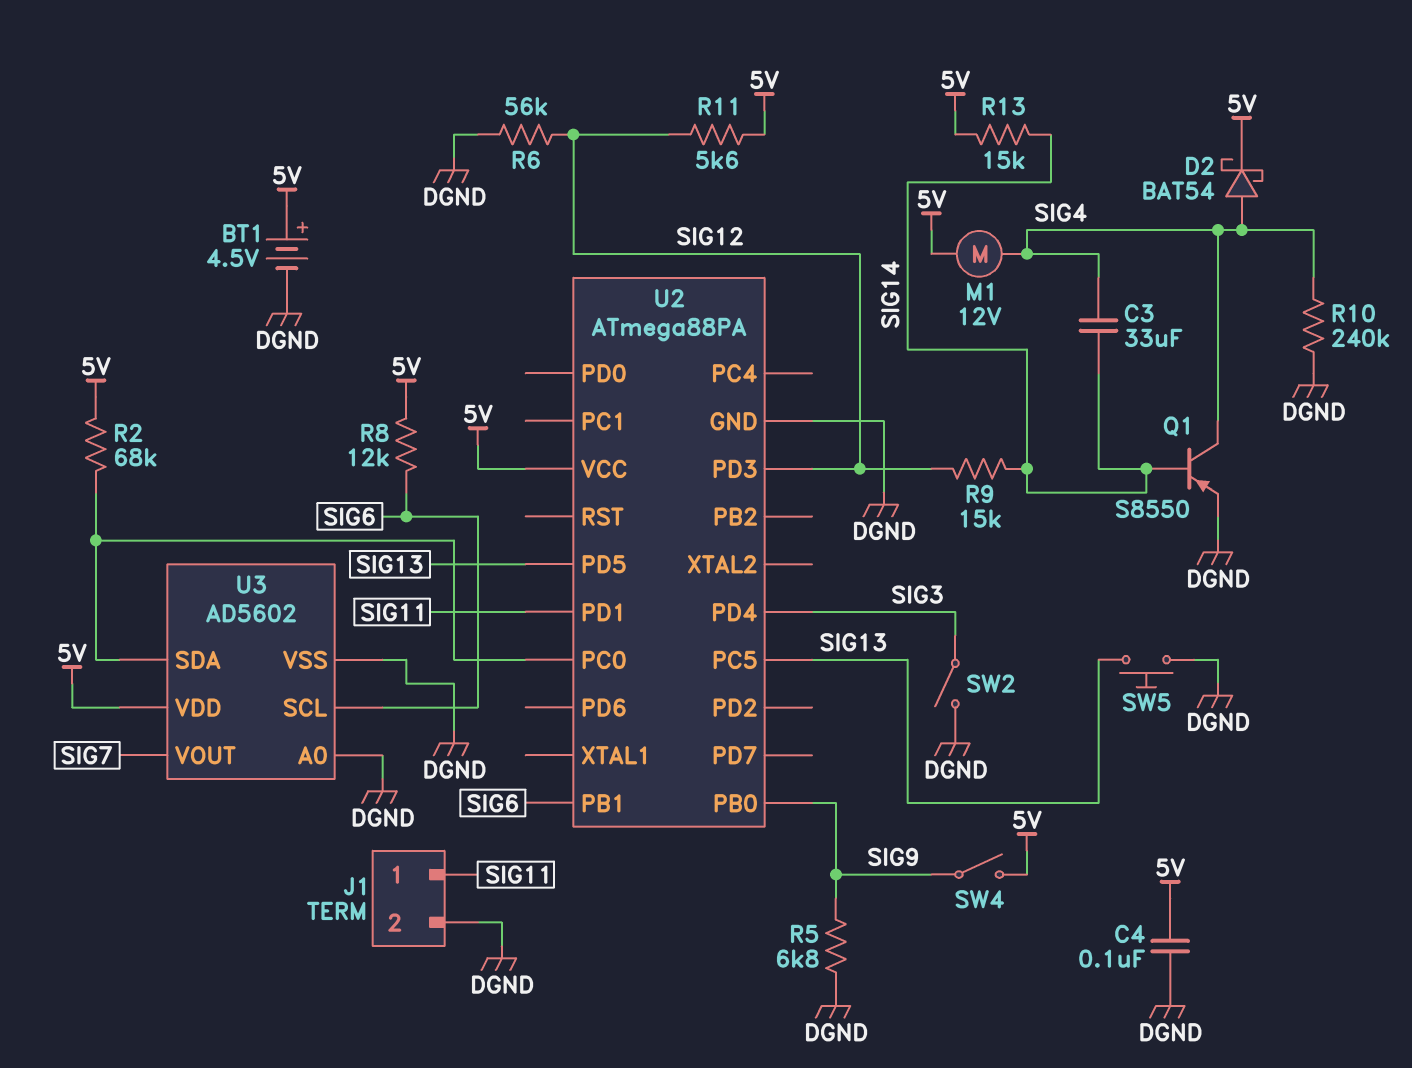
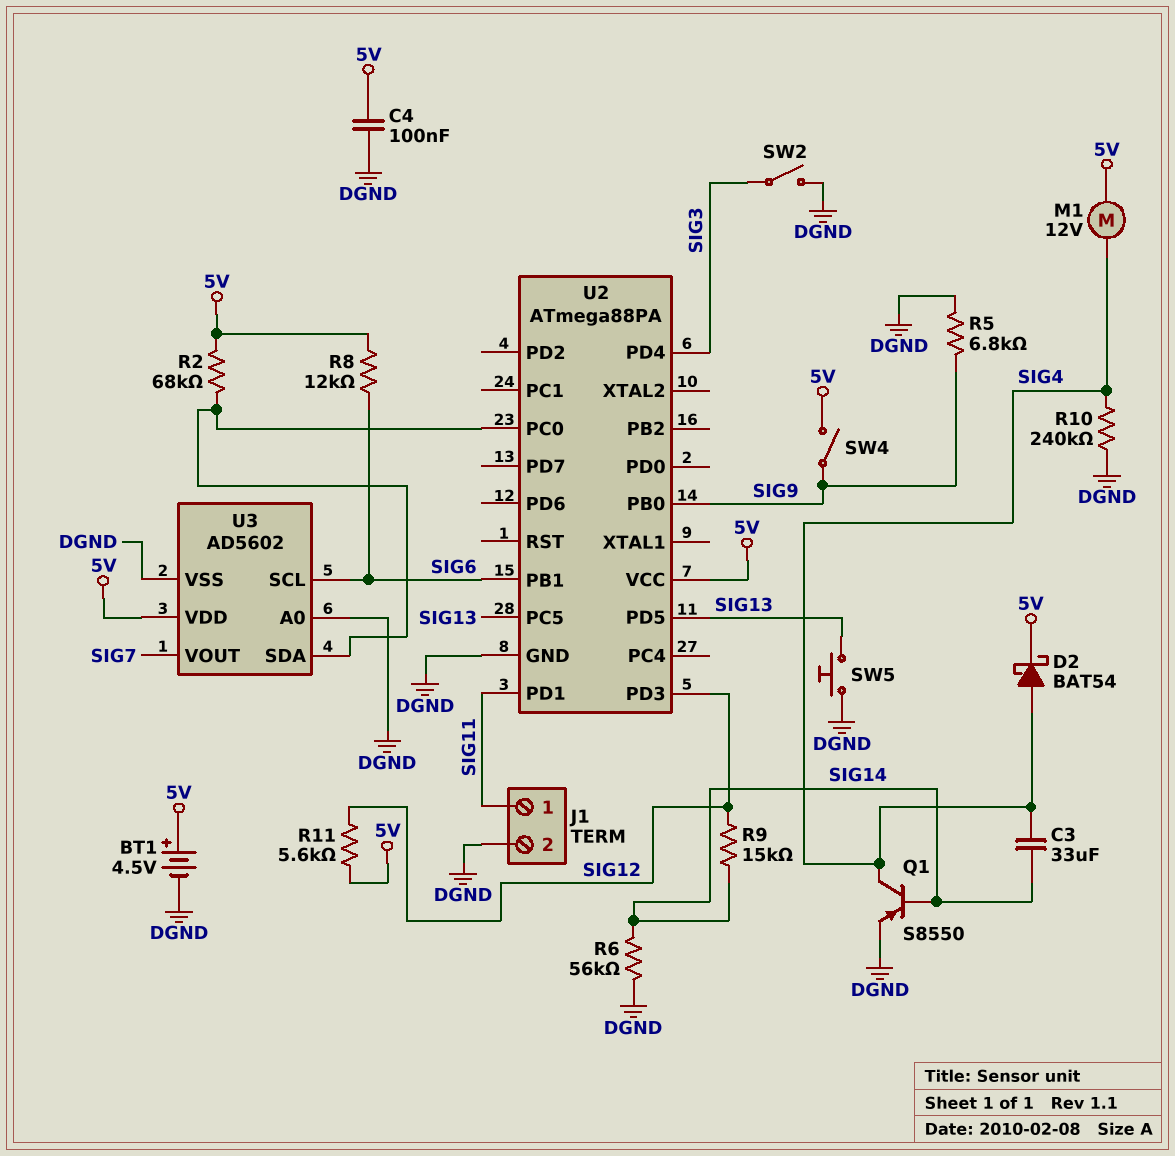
R6: 56k (DGND, SIG12) -> 56k (DGND, SIG14)
R13: 15k (5V, SIG14) -> none

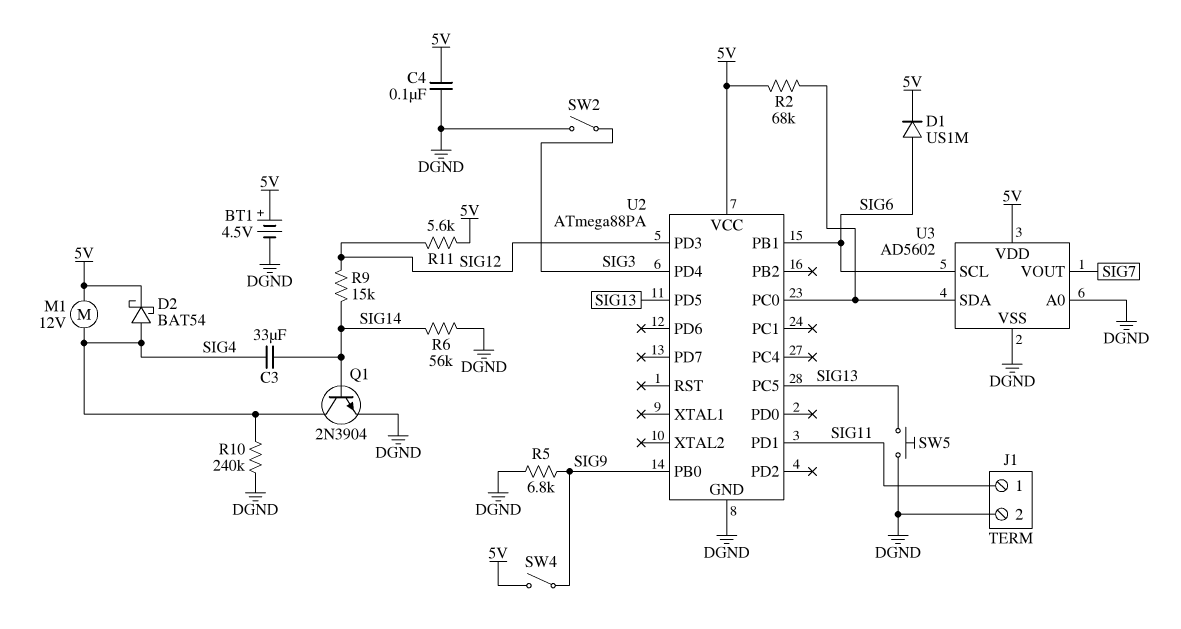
D1: none -> diode US1M (A SIG6, K 5V)
Q1: PNP S8550 (B SIG14, C SIG4, E DGND) -> NPN 2N3904 (B SIG14, C SIG4, E DGND)
R8: 12k (5V, SIG6) -> none

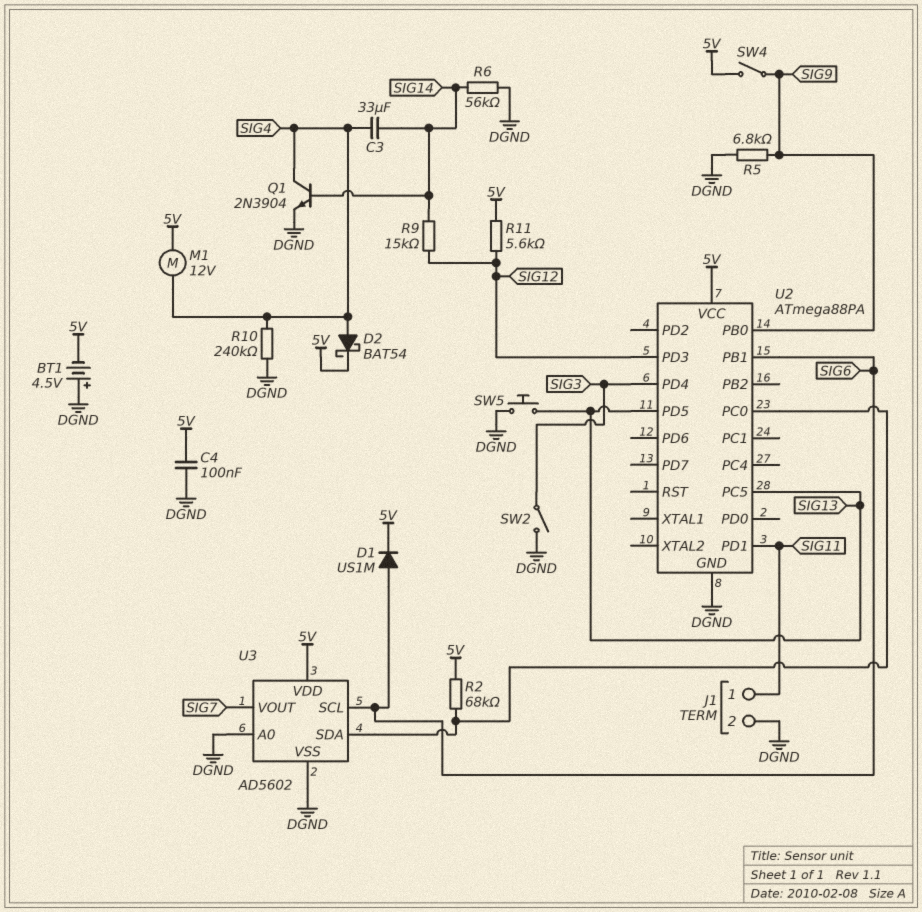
BT1: 4.5V (plus 5V, minus DGND) -> 4.5V (plus DGND, minus 5V)

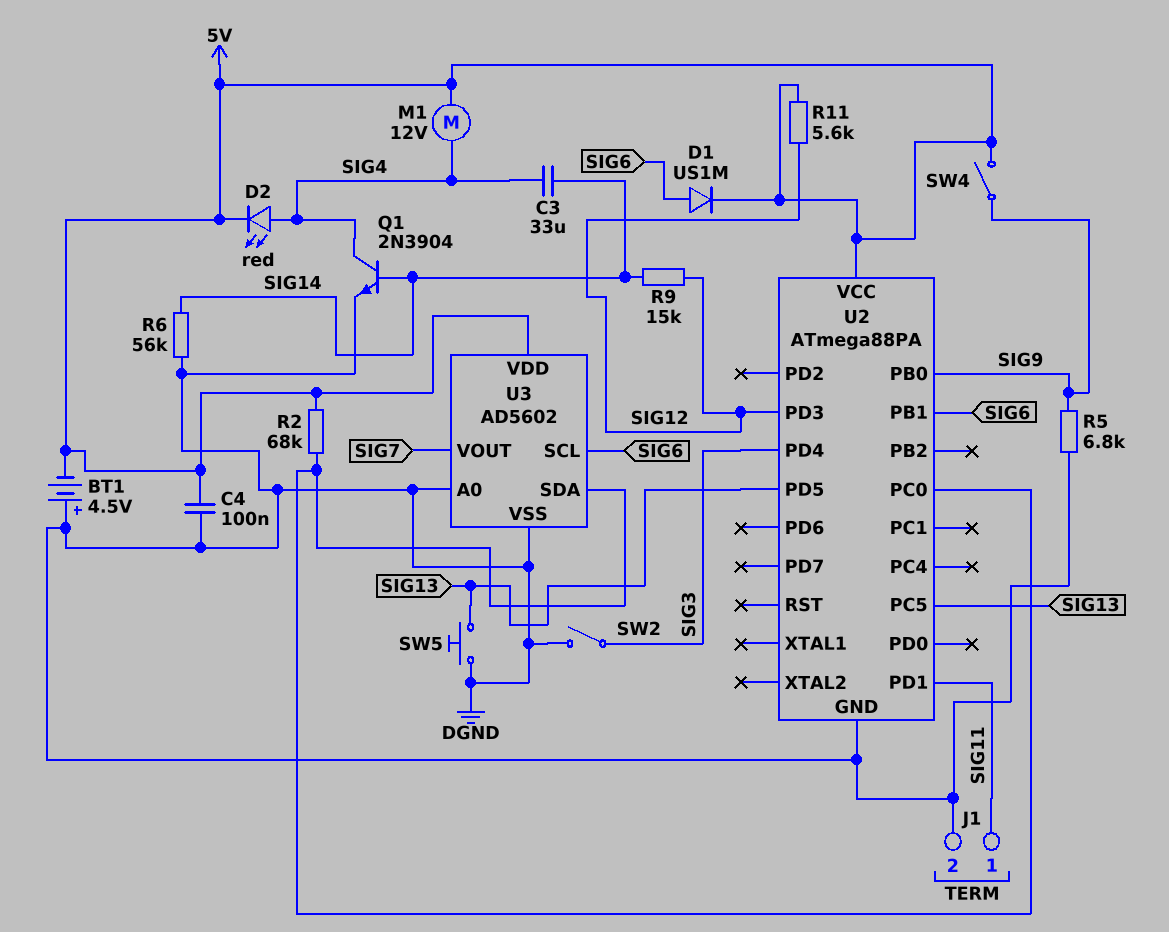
D2: schottky BAT54 (A SIG4, K 5V) -> LED red (A SIG4, K 5V)
R10: 240k (DGND, SIG4) -> none

